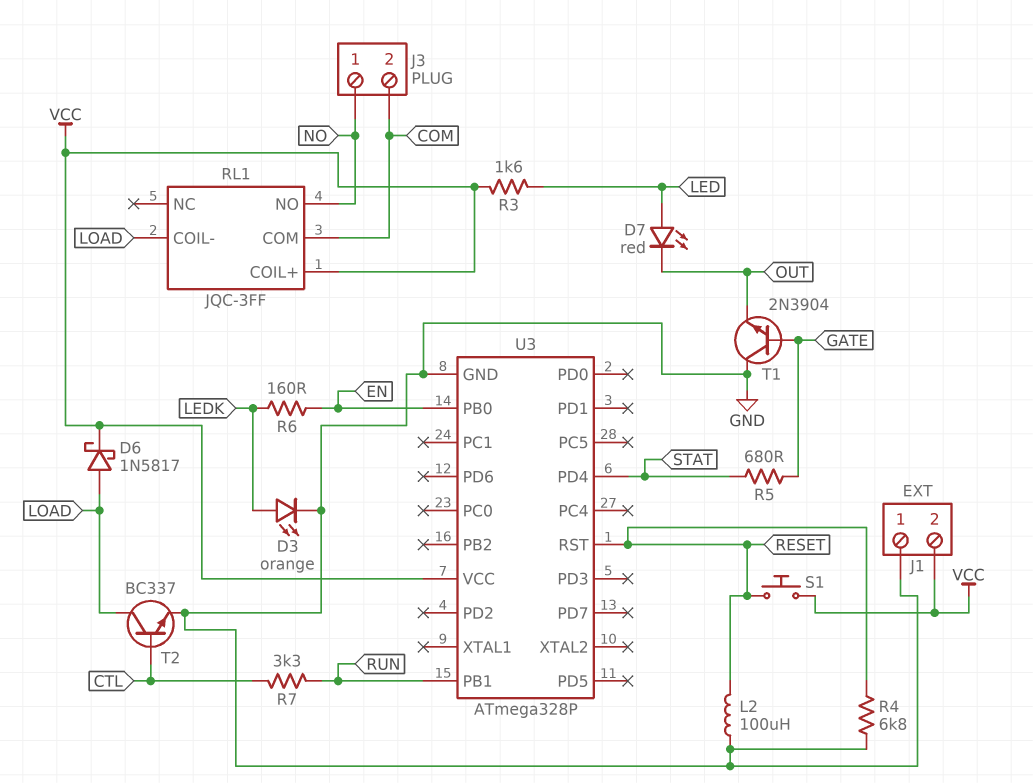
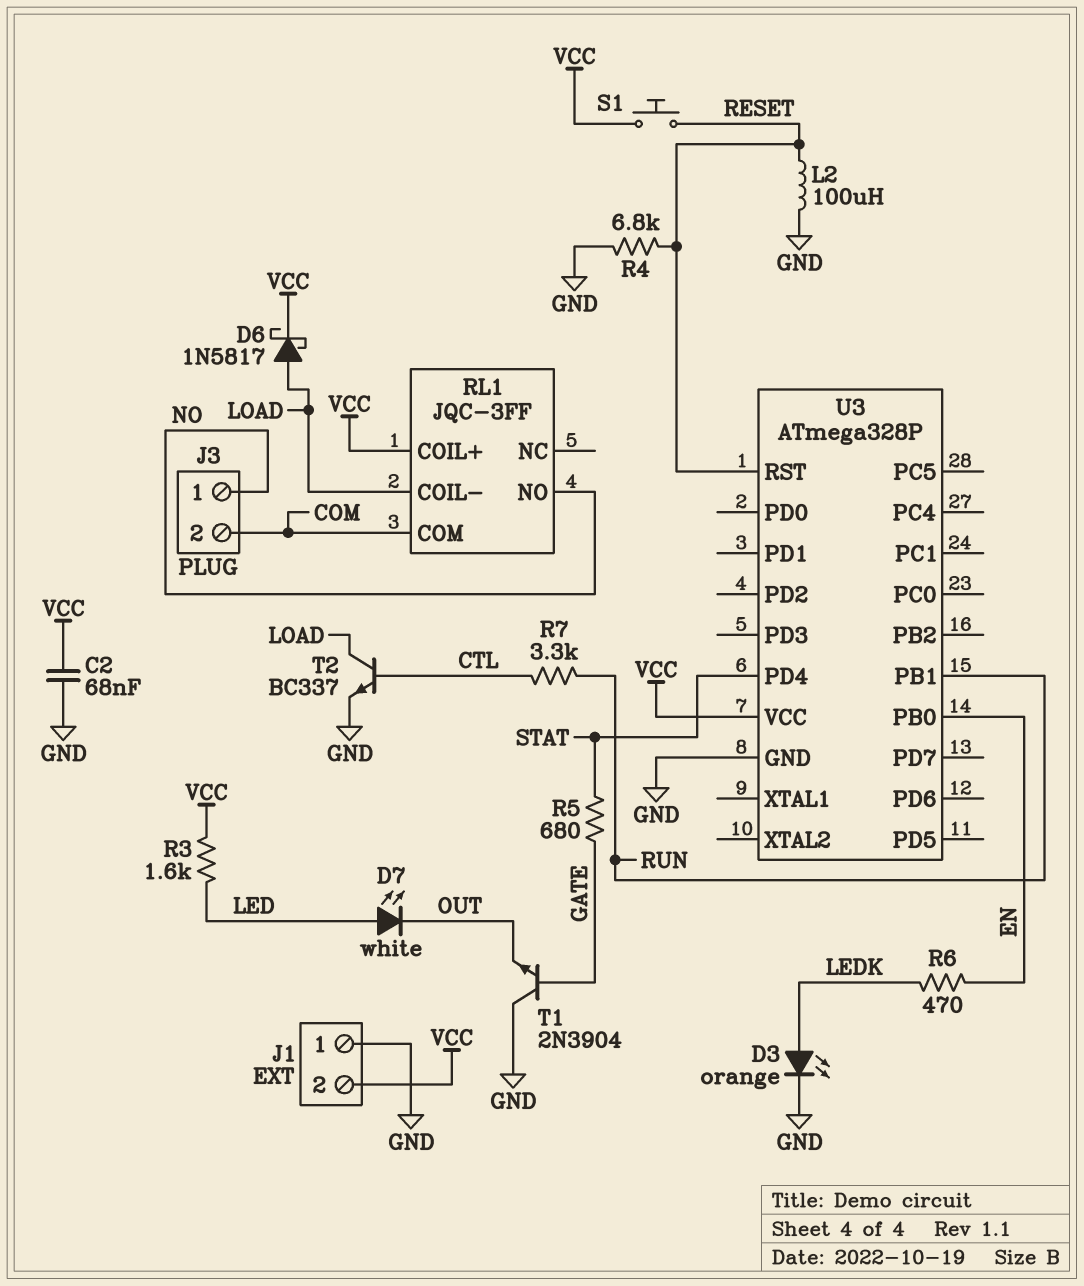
C2: none -> 68nF (GND, VCC)
D7: LED red (A LED, K OUT) -> LED white (A LED, K OUT)
R6: 160 (EN, LEDK) -> 470 (EN, LEDK)

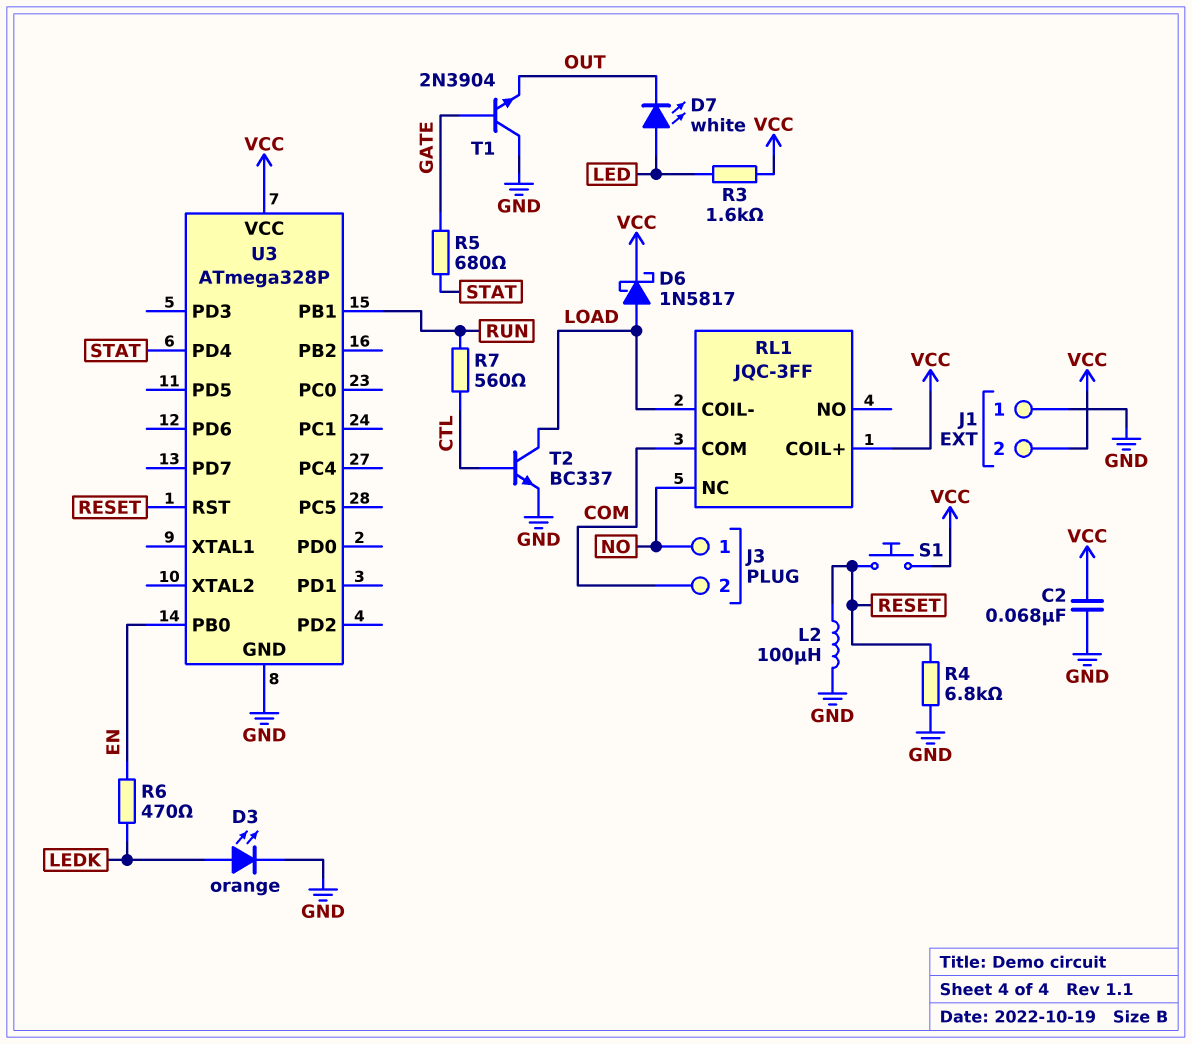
R7: 3.3k (CTL, RUN) -> 560 (CTL, RUN)
RL1 pin NC: none -> NO
RL1 pin NO: NO -> none

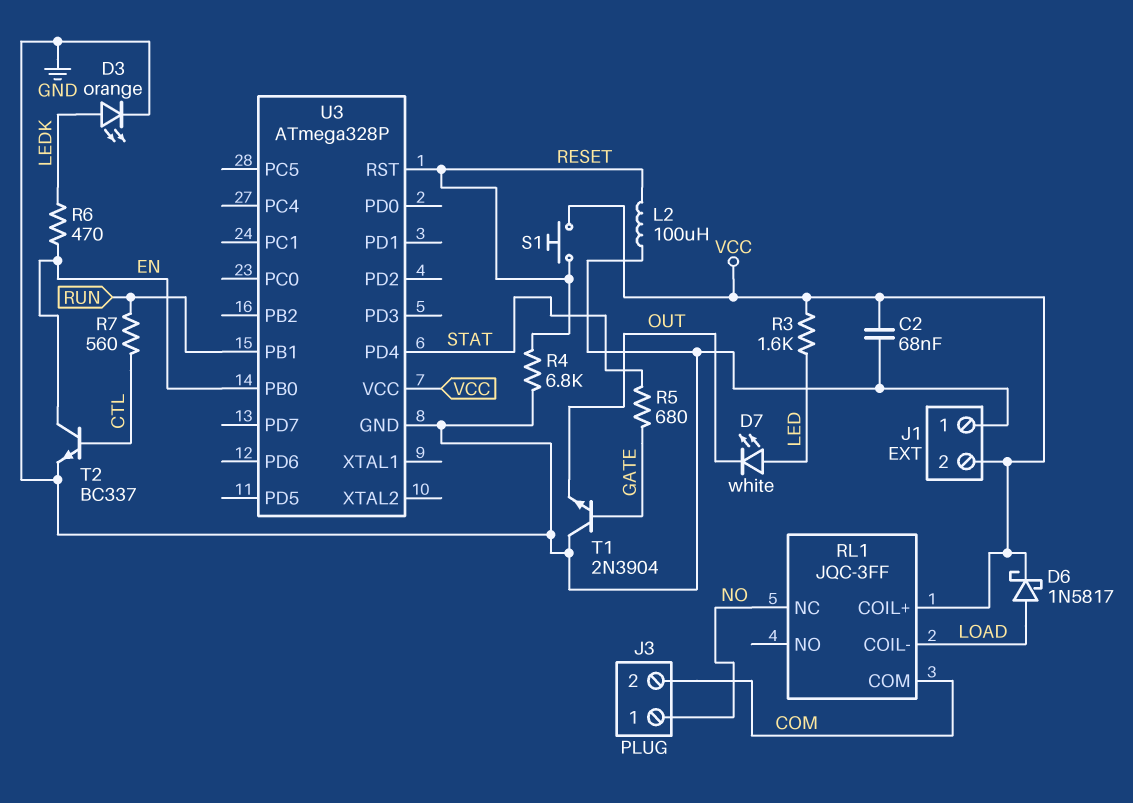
T2: NPN BC337 (B CTL, C LOAD, E GND) -> NPN BC337 (B CTL, C EN, E GND)

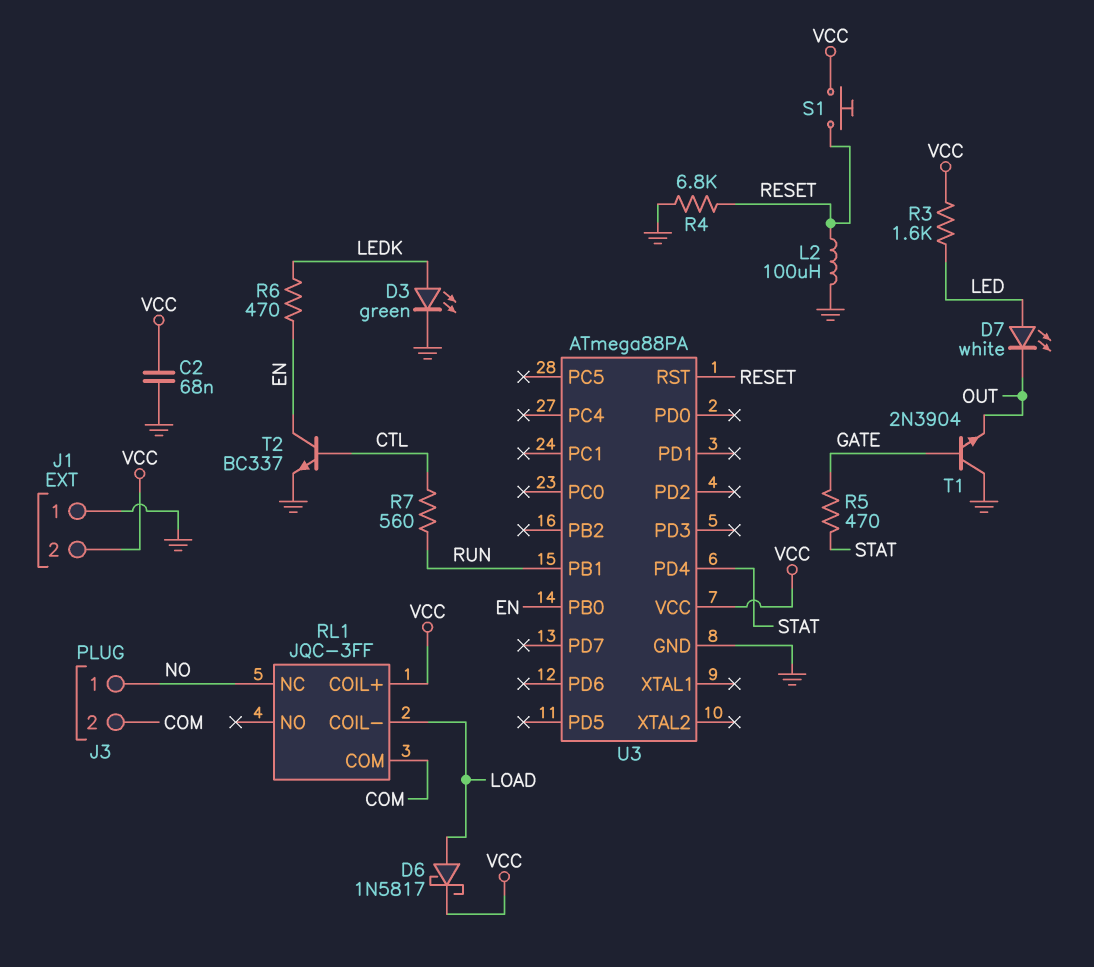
D3: LED orange (A LEDK, K GND) -> LED green (A LEDK, K GND)
R5: 680 (GATE, STAT) -> 470 (GATE, STAT)
U3: ATmega328P -> ATmega88PA

